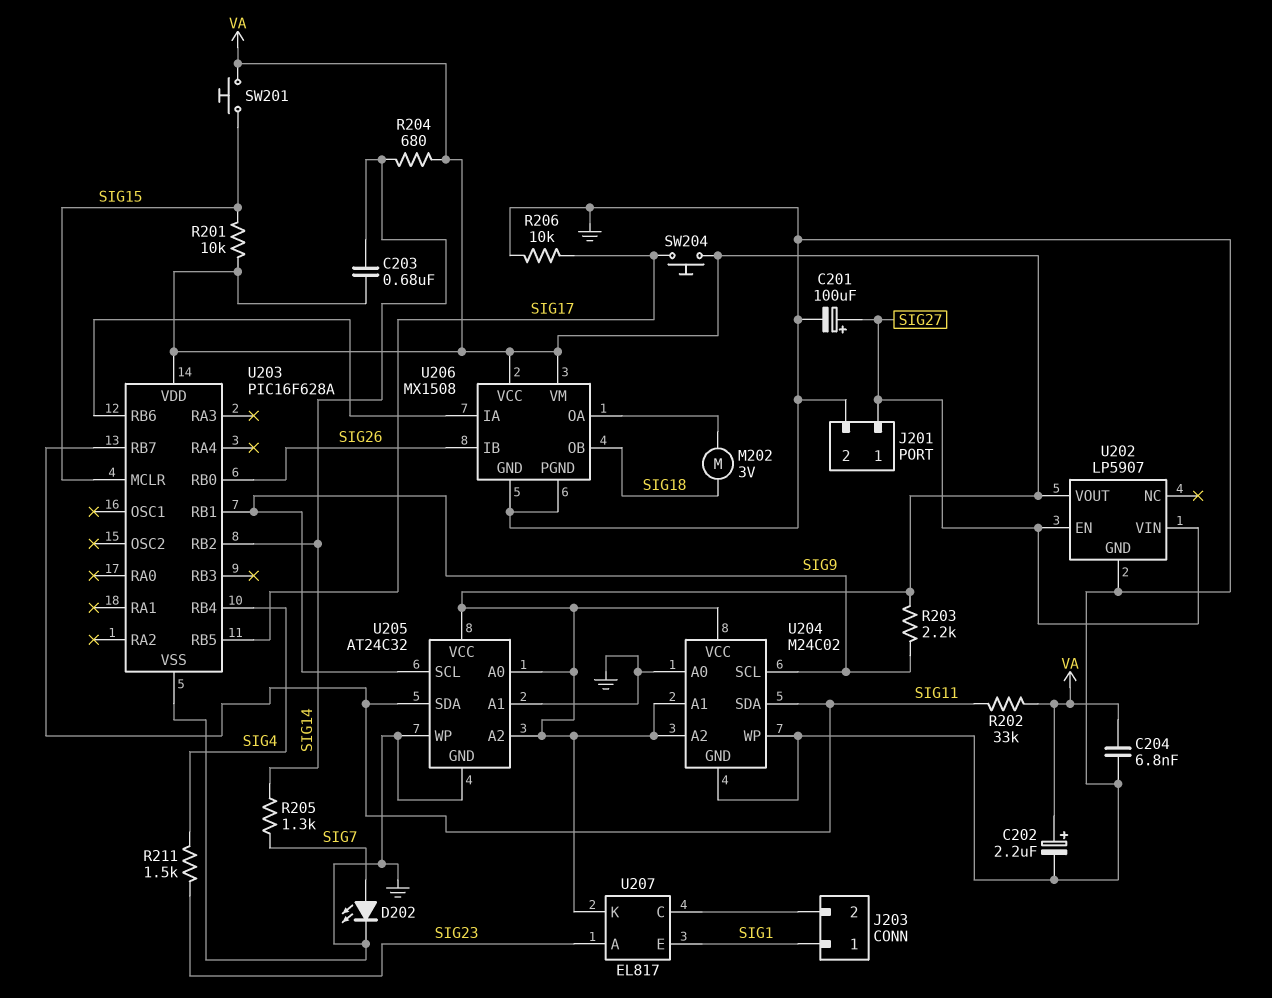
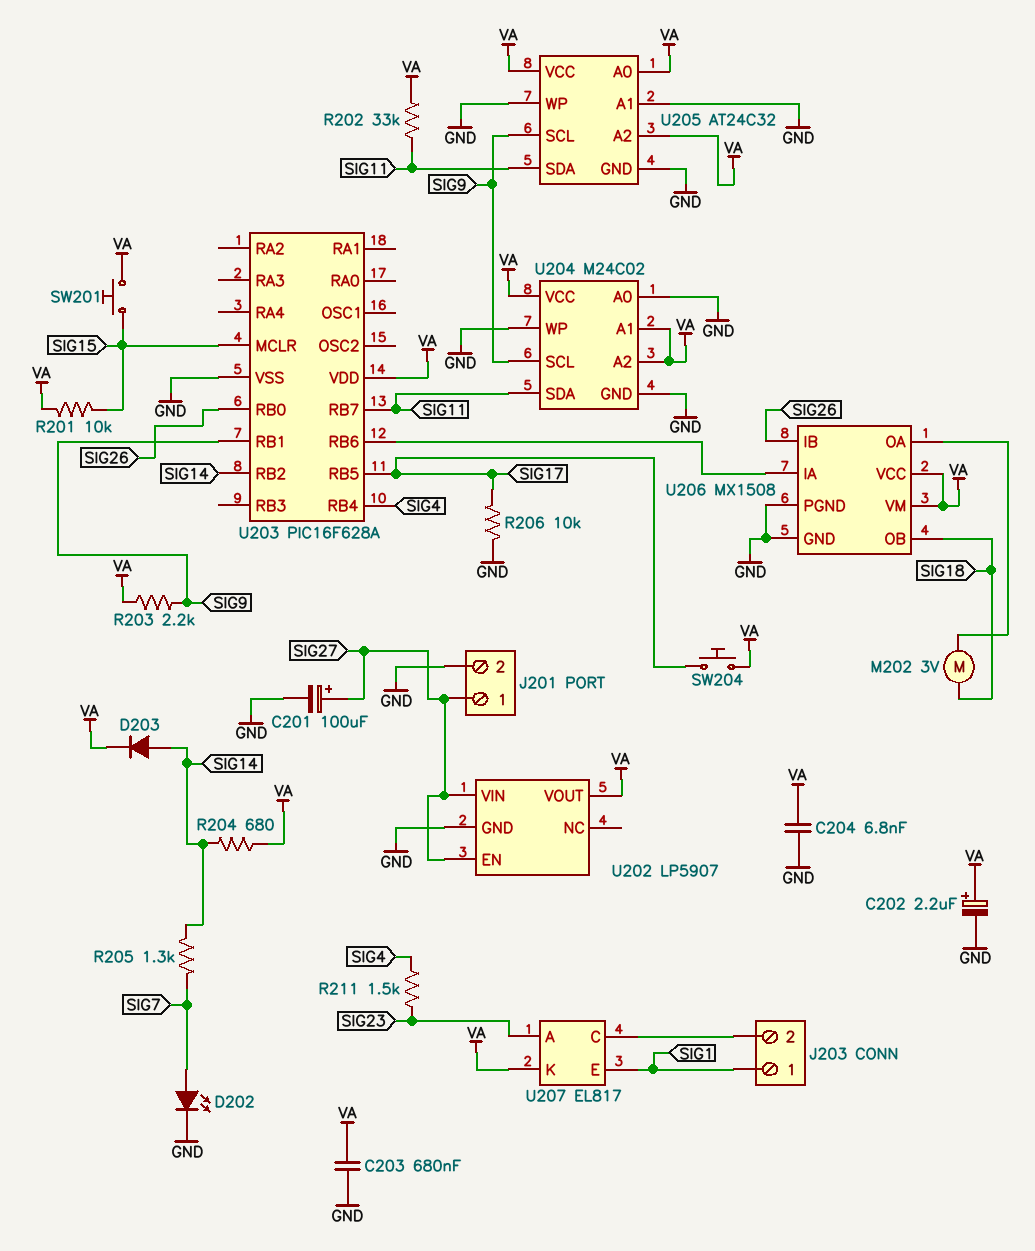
C203: 680nF (SIG14, VA) -> 680nF (GND, VA)
D203: none -> diode (A SIG14, K VA)

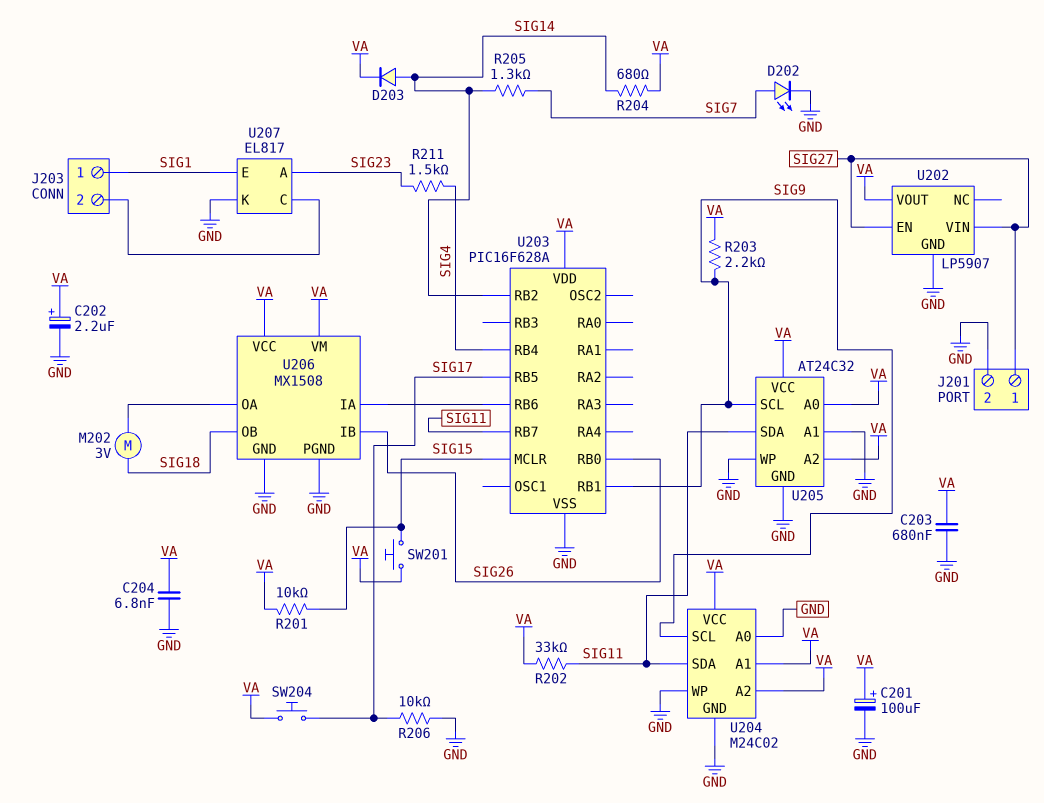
C201: 100uF (plus SIG27, minus GND) -> 100uF (plus VA, minus GND)
U207 pin K: VA -> GND

